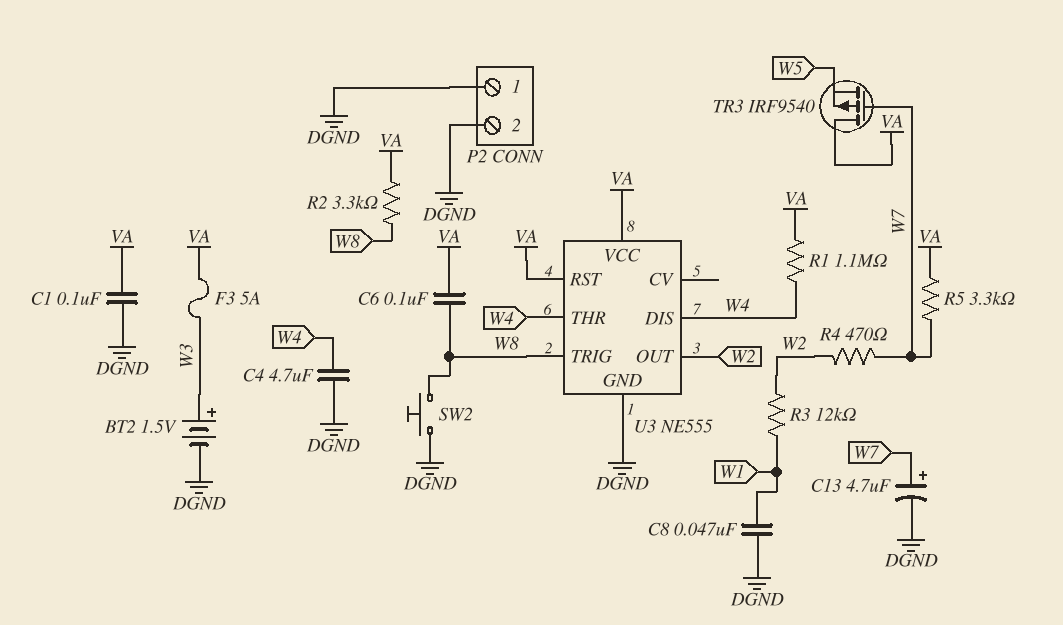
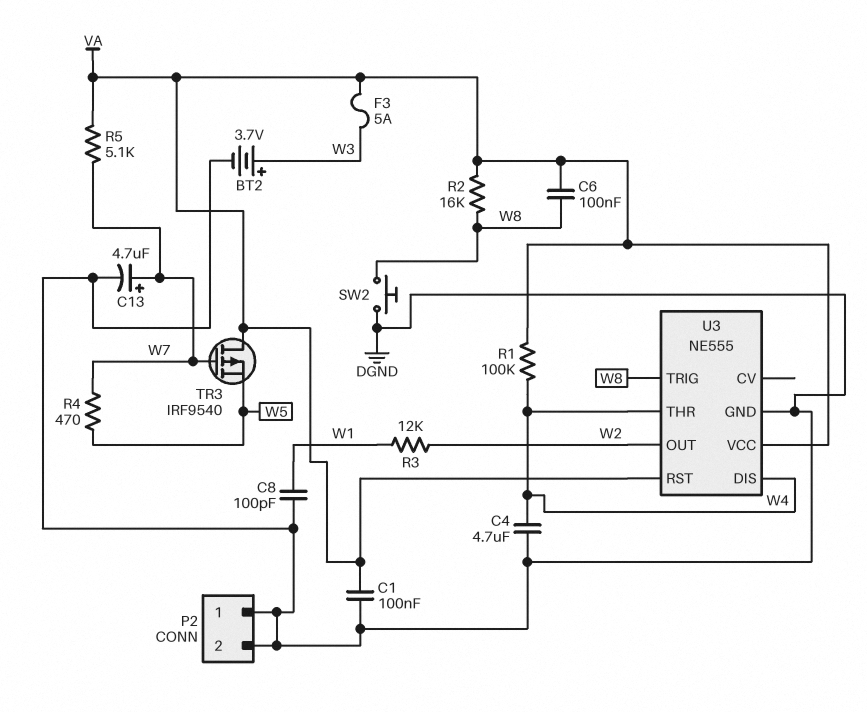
BT2: 1.5V (plus W3, minus DGND) -> 3.7V (plus W3, minus DGND)
C8: 47nF (DGND, W1) -> 100pF (DGND, W1)
R1: 1.1M (VA, W4) -> 100k (VA, W4)
R2: 3.3k (VA, W8) -> 16k (VA, W8)
R4: 470 (W2, W7) -> 470 (W5, W7)
R5: 3.3k (VA, W7) -> 5.1k (VA, W7)

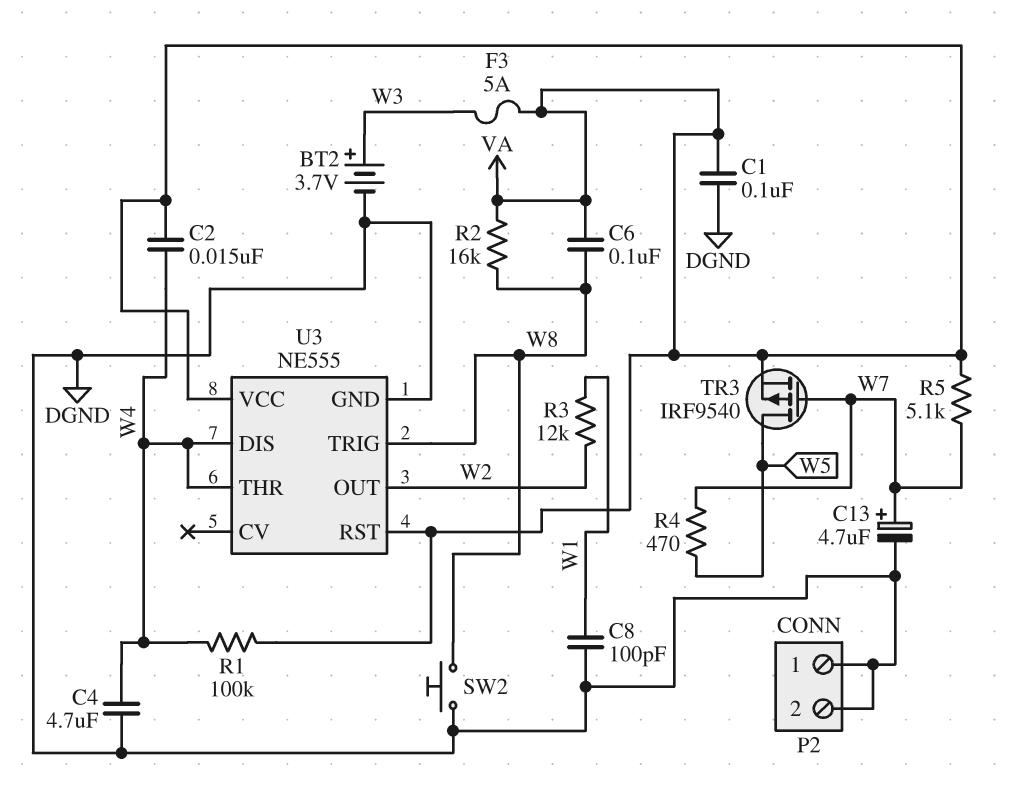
C2: none -> 15nF (VA, W4)
TR3: PMOS IRF9540 (G W7, D VA, S W5) -> PMOS IRF9540 (G W7, D W5, S VA)

